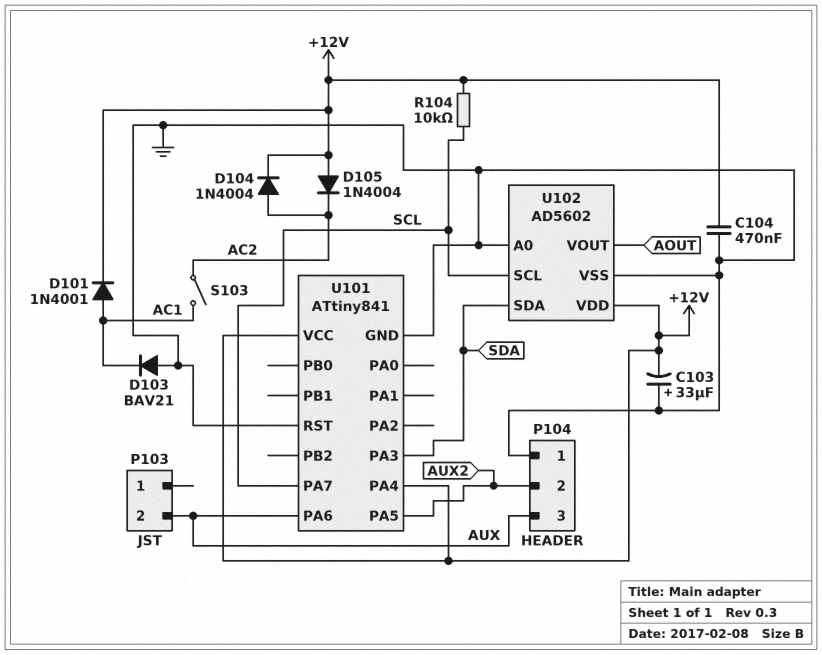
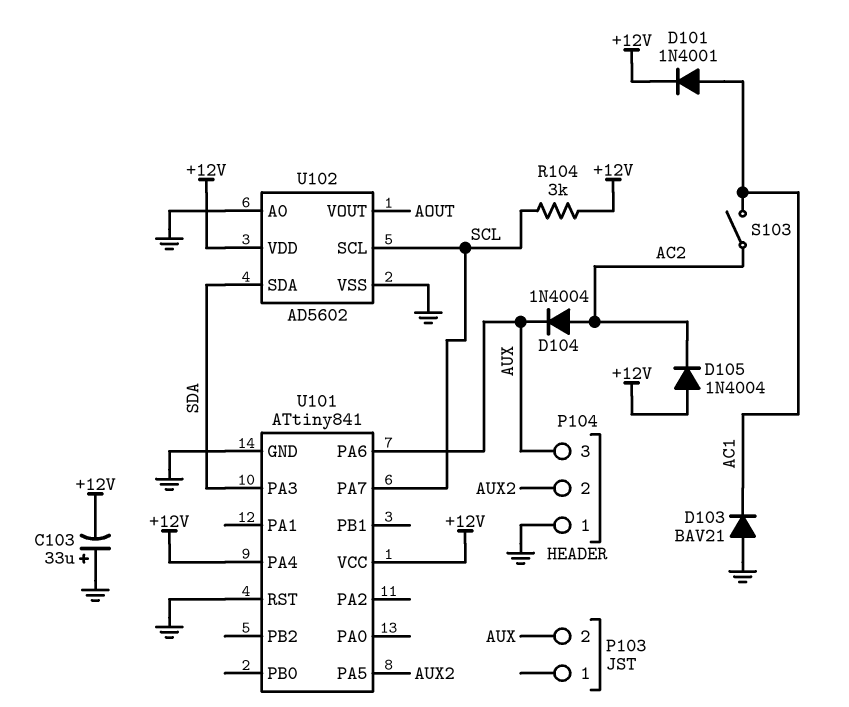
C104: 470nF (+12V, GND) -> none
D104: diode 1N4004 (A AC2, K +12V) -> diode 1N4004 (A AC2, K AUX)
R104: 10k (+12V, SCL) -> 3k (+12V, SCL)

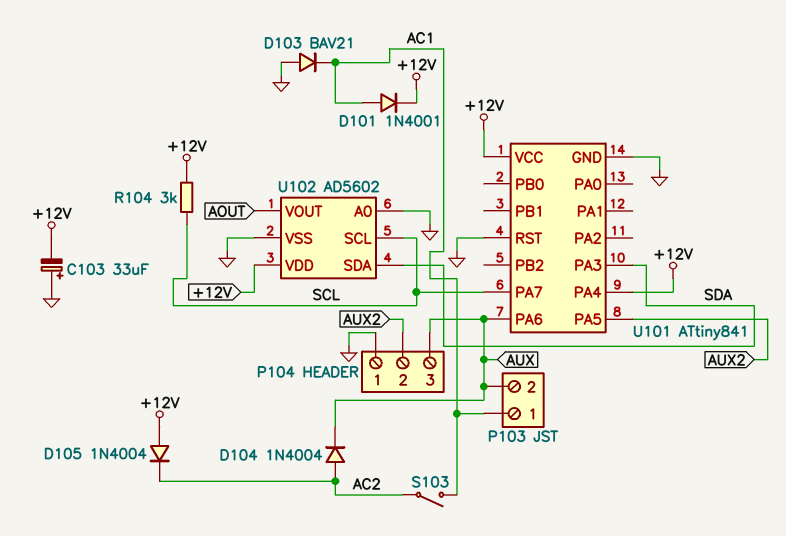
P103 pin 1: none -> AC1

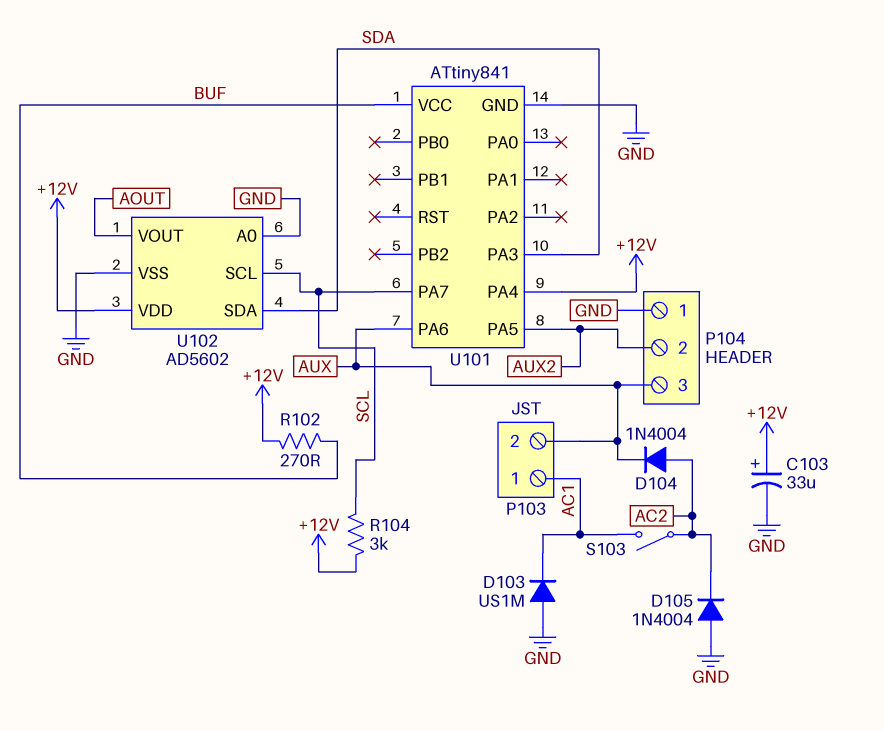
C103: 33uF (plus GND, minus +12V) -> 33uF (plus +12V, minus GND)
D101: diode 1N4001 (A AC1, K +12V) -> none
D103: diode BAV21 (A GND, K AC1) -> diode US1M (A GND, K AC1)
D105: diode 1N4004 (A +12V, K AC2) -> diode 1N4004 (A GND, K AC2)
R102: none -> 270 (+12V, BUF)
U101 pin RST: GND -> none
U101 pin VCC: +12V -> BUF

